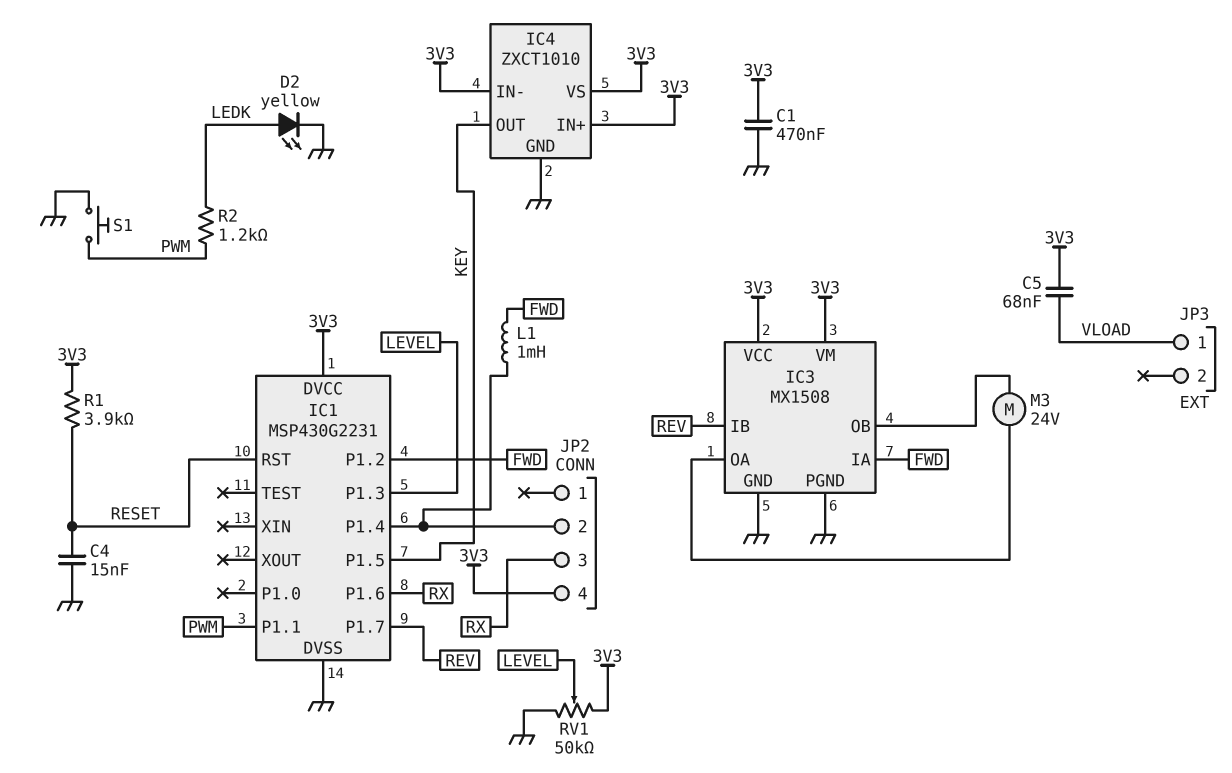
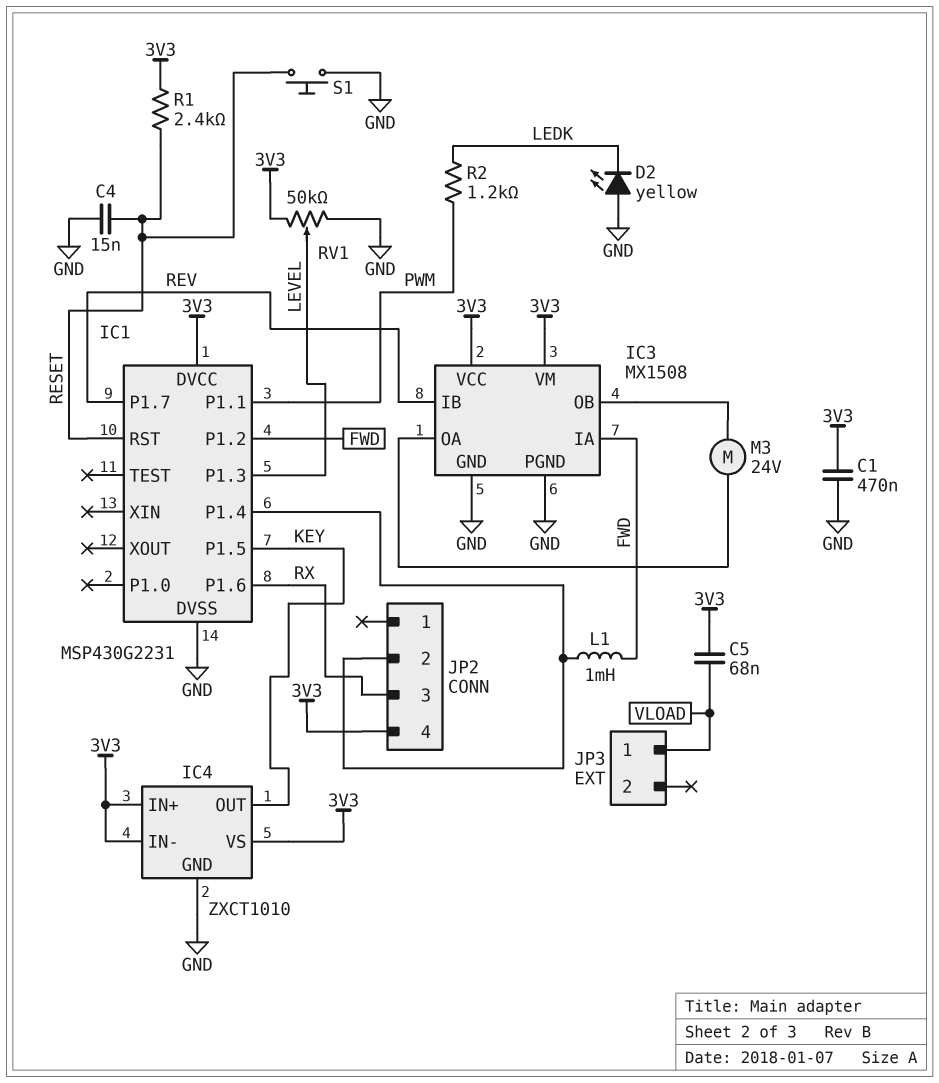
D2: LED yellow (A LEDK, K GND) -> LED yellow (A GND, K LEDK)
R1: 3.9k (3V3, RESET) -> 2.4k (3V3, RESET)
S1: button (GND, PWM) -> button (GND, RESET)

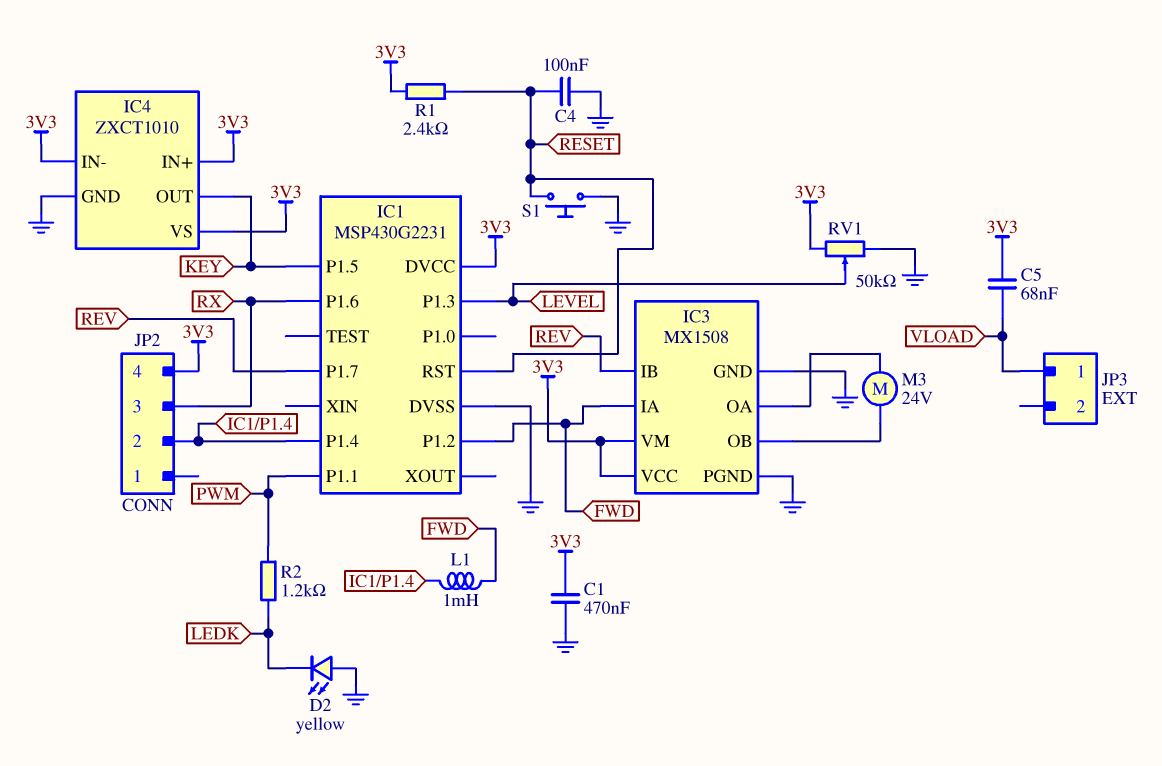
C4: 15nF (GND, RESET) -> 100nF (GND, RESET)

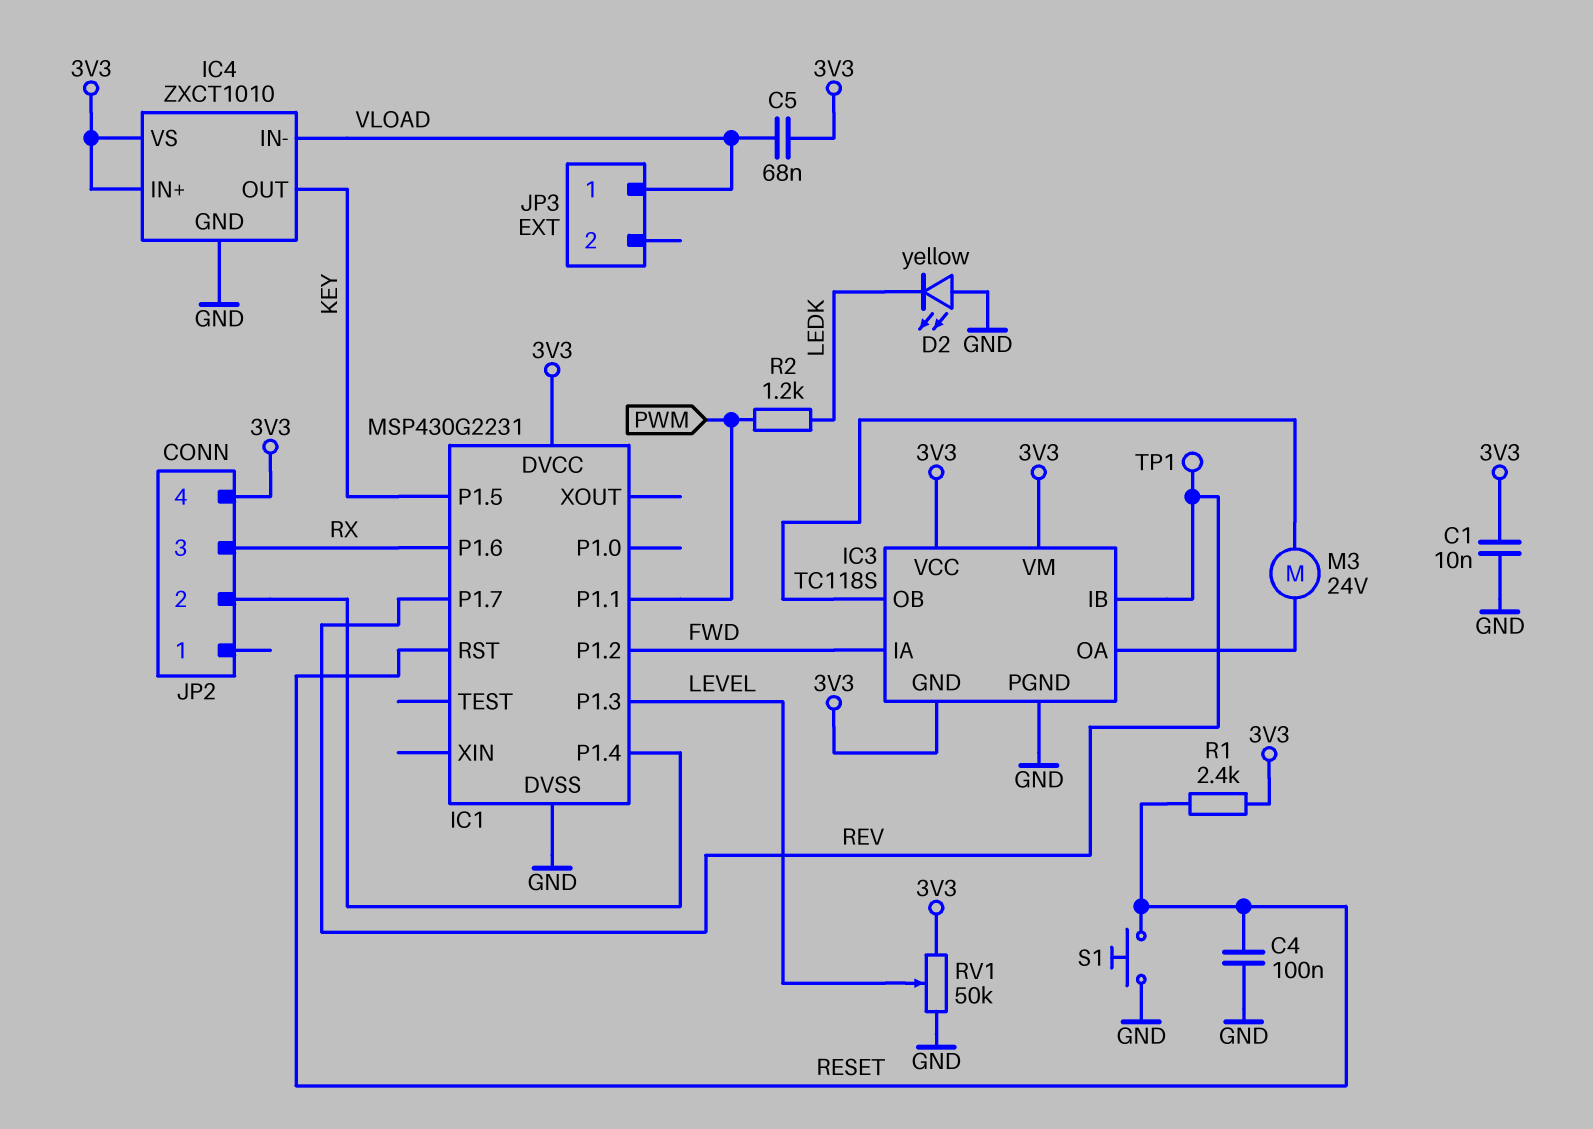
C1: 470nF (3V3, GND) -> 10nF (3V3, GND)
IC3: MX1508 -> TC118S
IC3 pin GND: GND -> 3V3
IC4 pin IN-: 3V3 -> VLOAD
L1: 1mH (FWD, IC1/P1.4) -> none
TP1: none -> test point (REV)

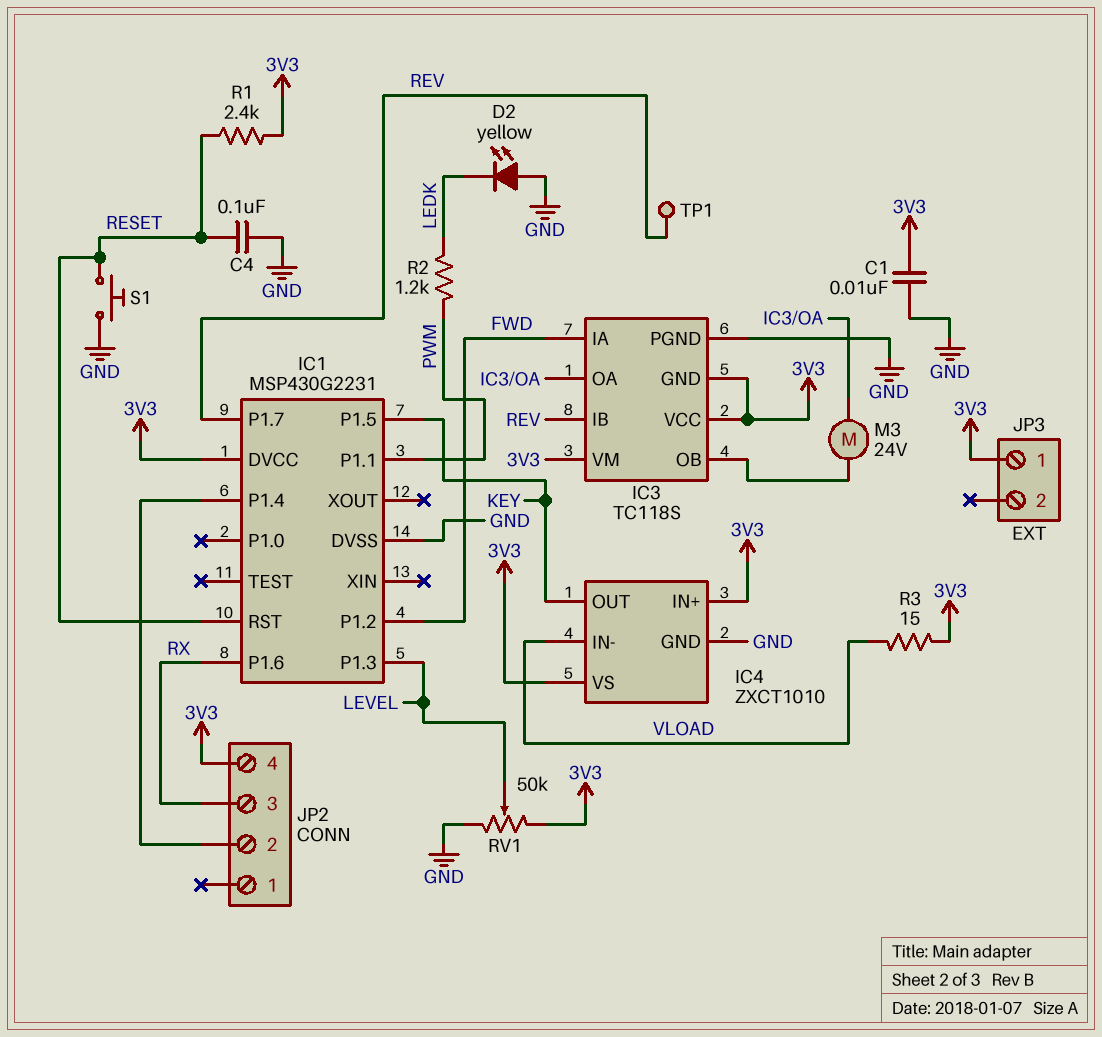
C5: 68nF (3V3, VLOAD) -> none
JP3 pin 1: VLOAD -> 3V3
R3: none -> 15 (3V3, VLOAD)

